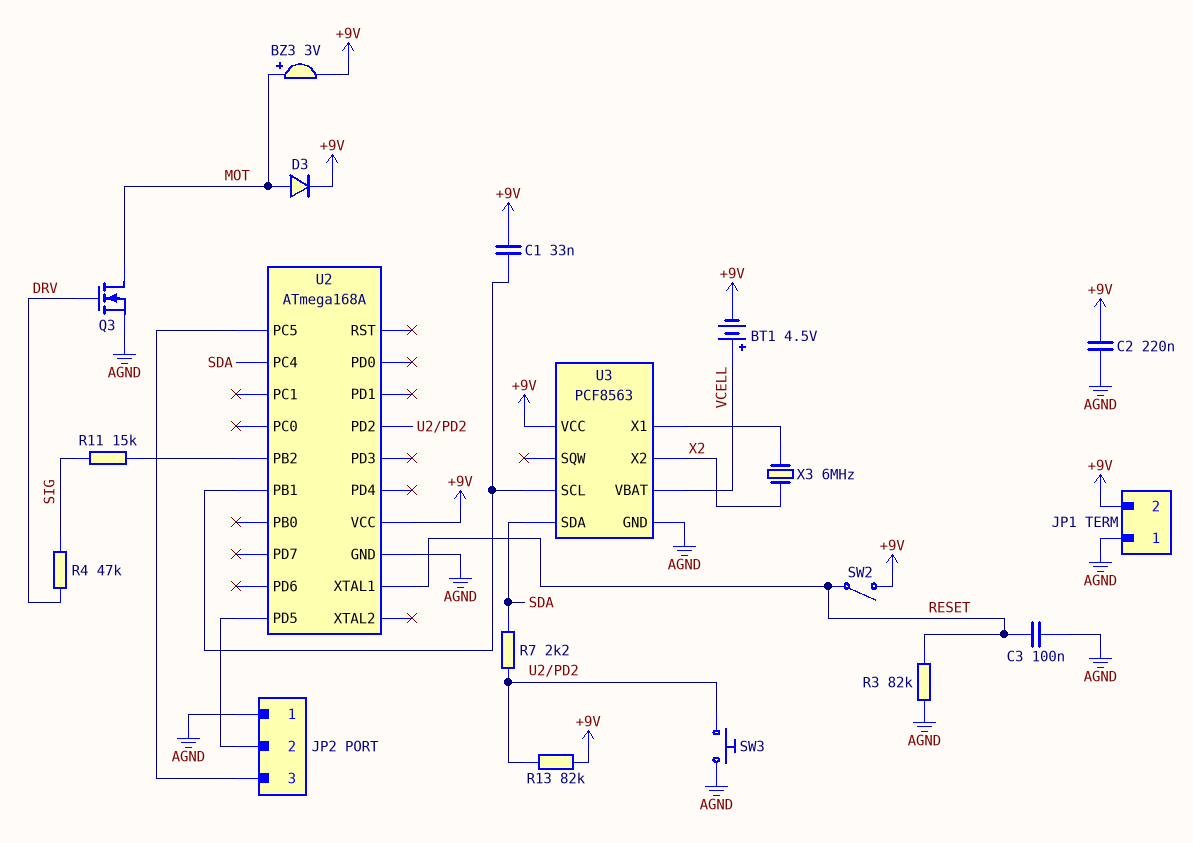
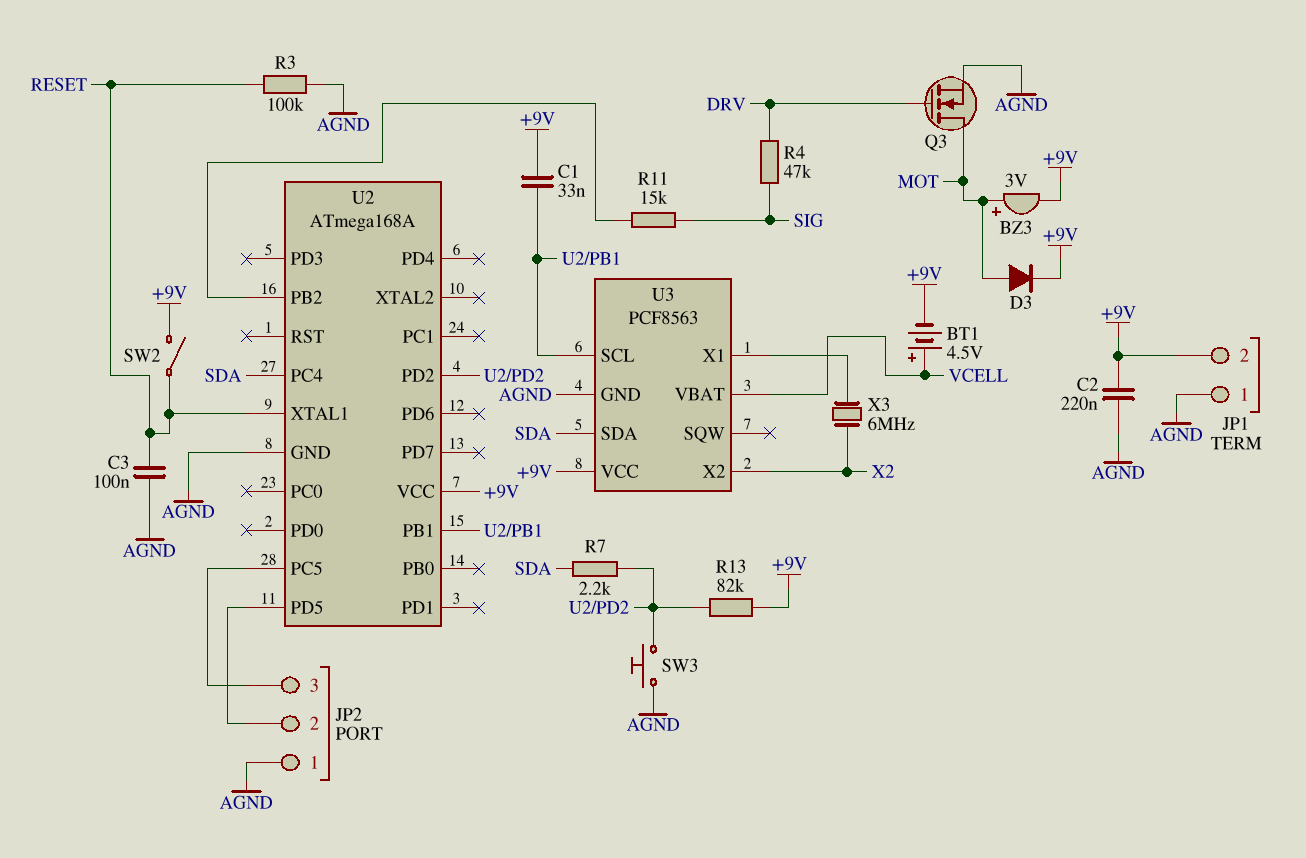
R3: 82k (AGND, RESET) -> 100k (AGND, RESET)

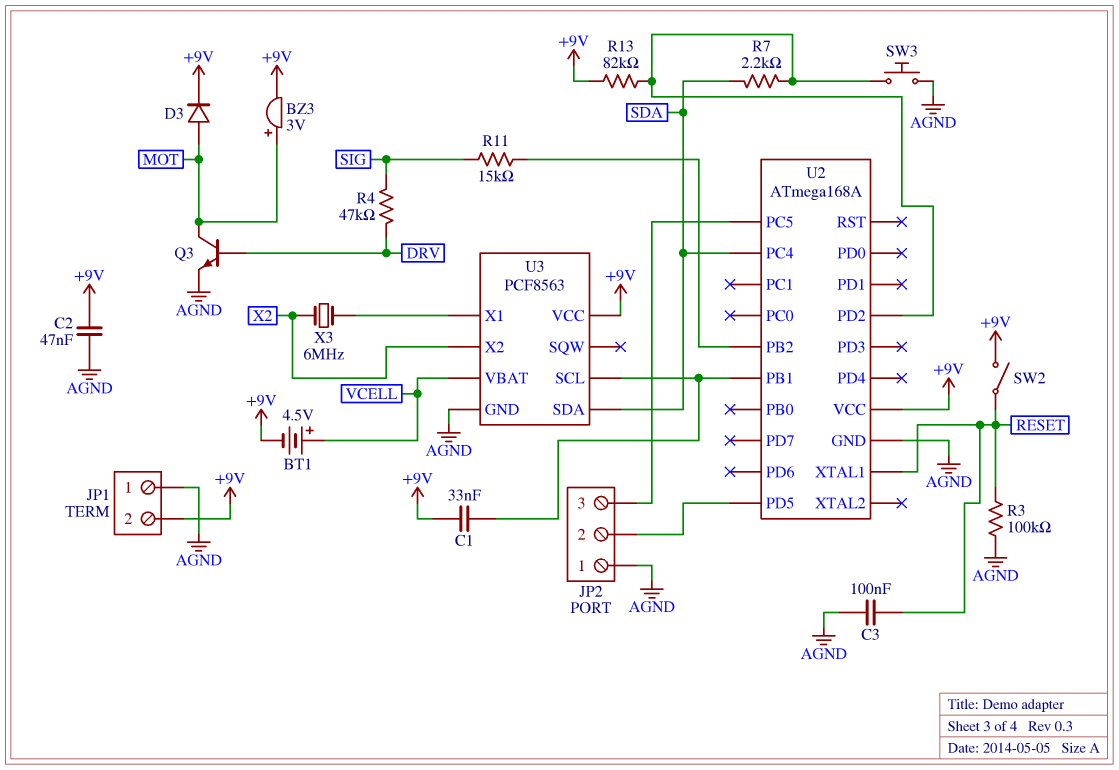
C2: 220nF (+9V, AGND) -> 47nF (+9V, AGND)
Q3: NMOS (G DRV, D MOT, S AGND) -> NPN (B DRV, C MOT, E AGND)

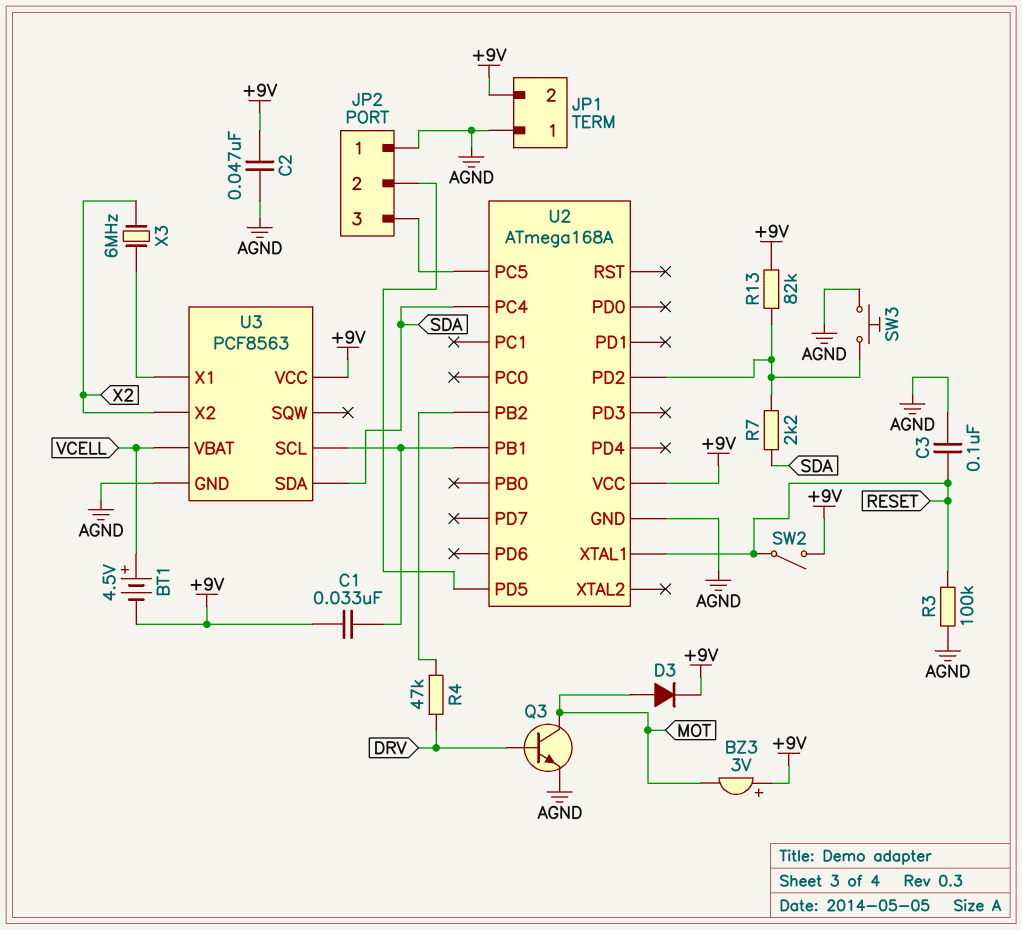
BZ3: buzzer 3V (plus MOT, minus +9V) -> buzzer 3V (plus +9V, minus MOT)
R4: 47k (DRV, SIG) -> 47k (DRV, U2/PB2)
R11: 15k (SIG, U2/PB2) -> none

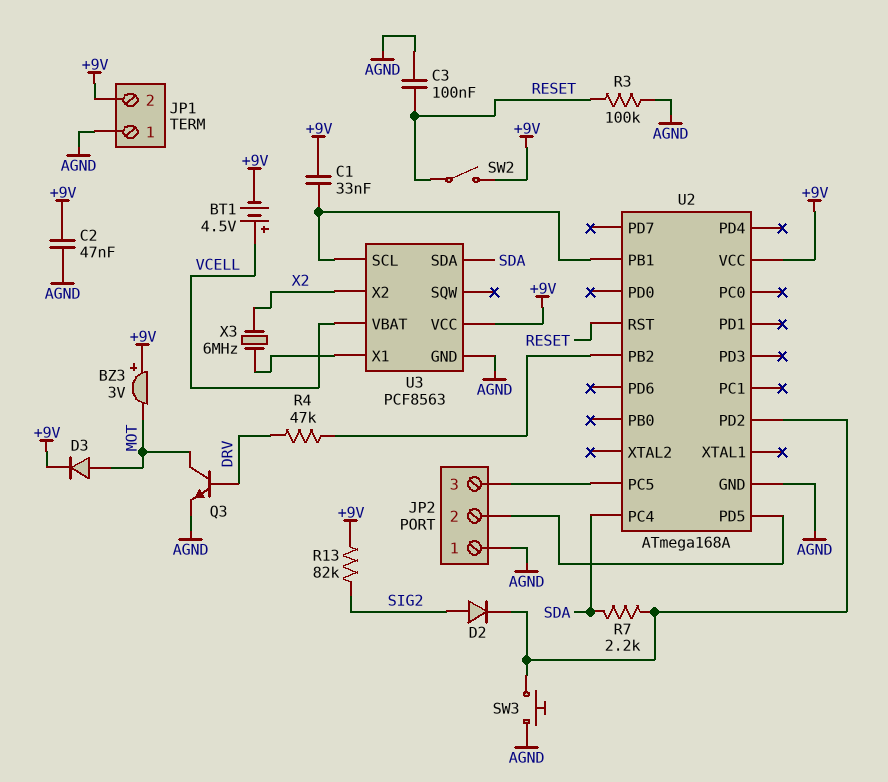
D2: none -> diode (A SIG2, K U2/PD2)
R13: 82k (+9V, U2/PD2) -> 82k (+9V, SIG2)
U2 pin RST: none -> RESET
U2 pin XTAL1: RESET -> none

